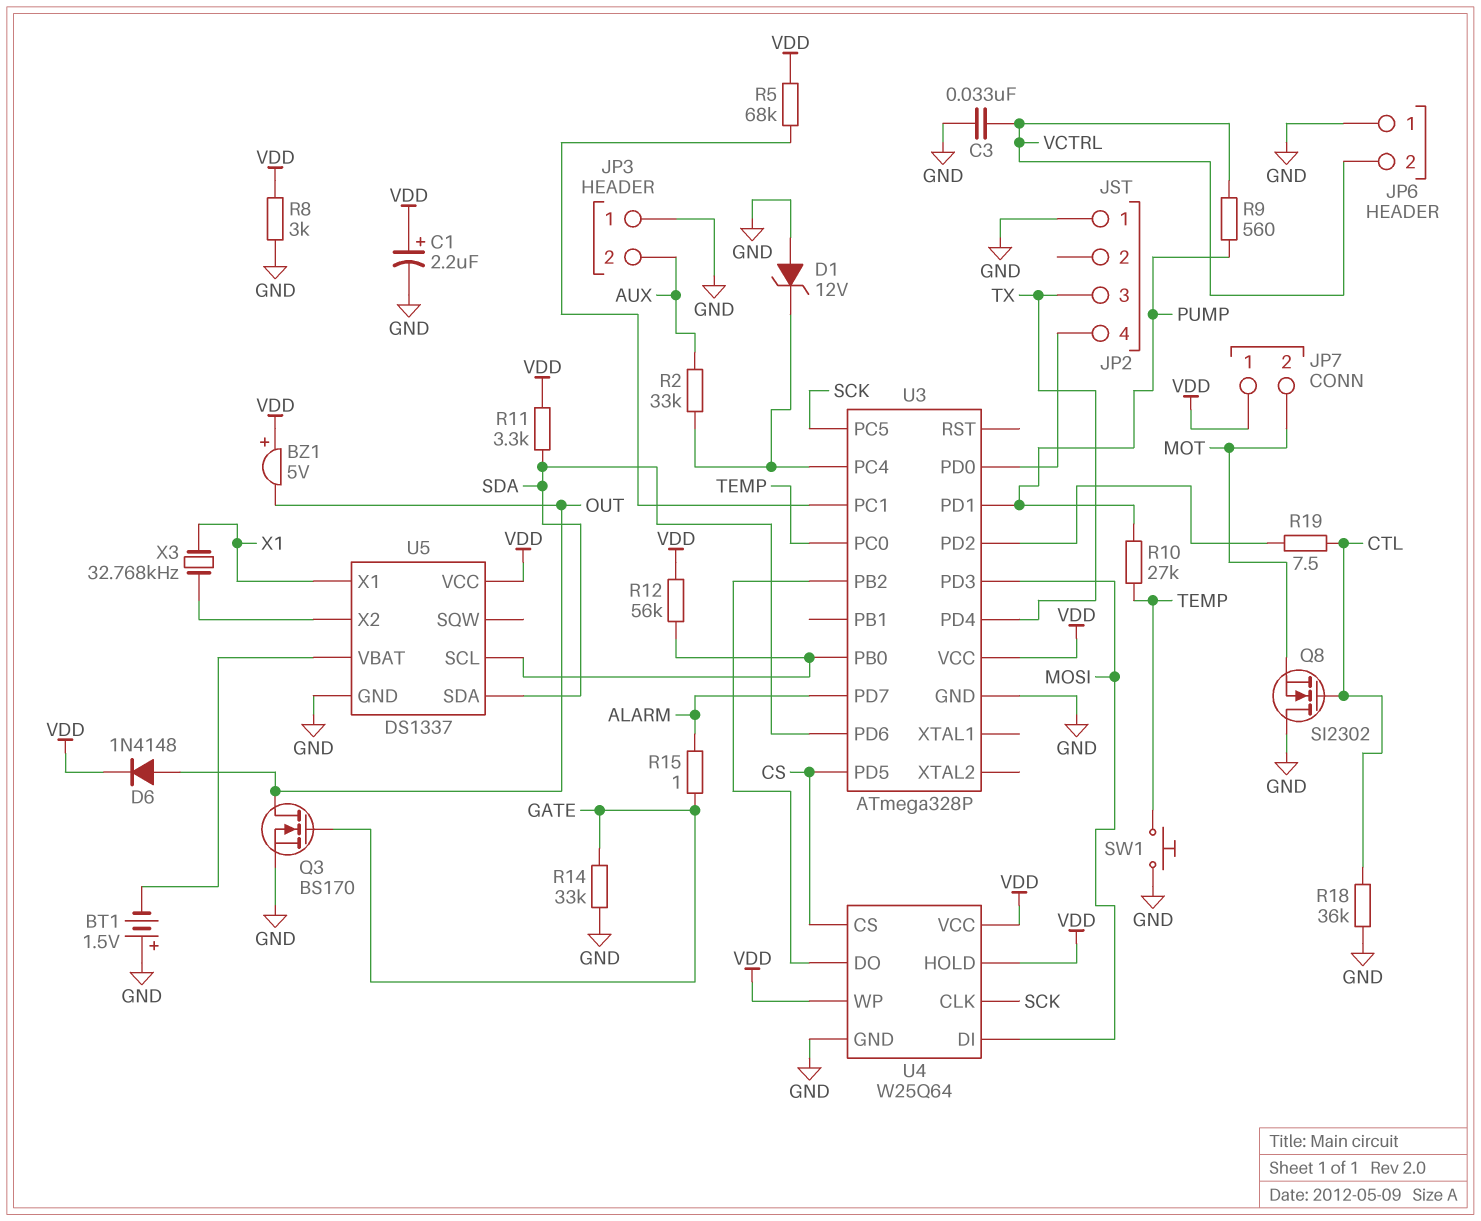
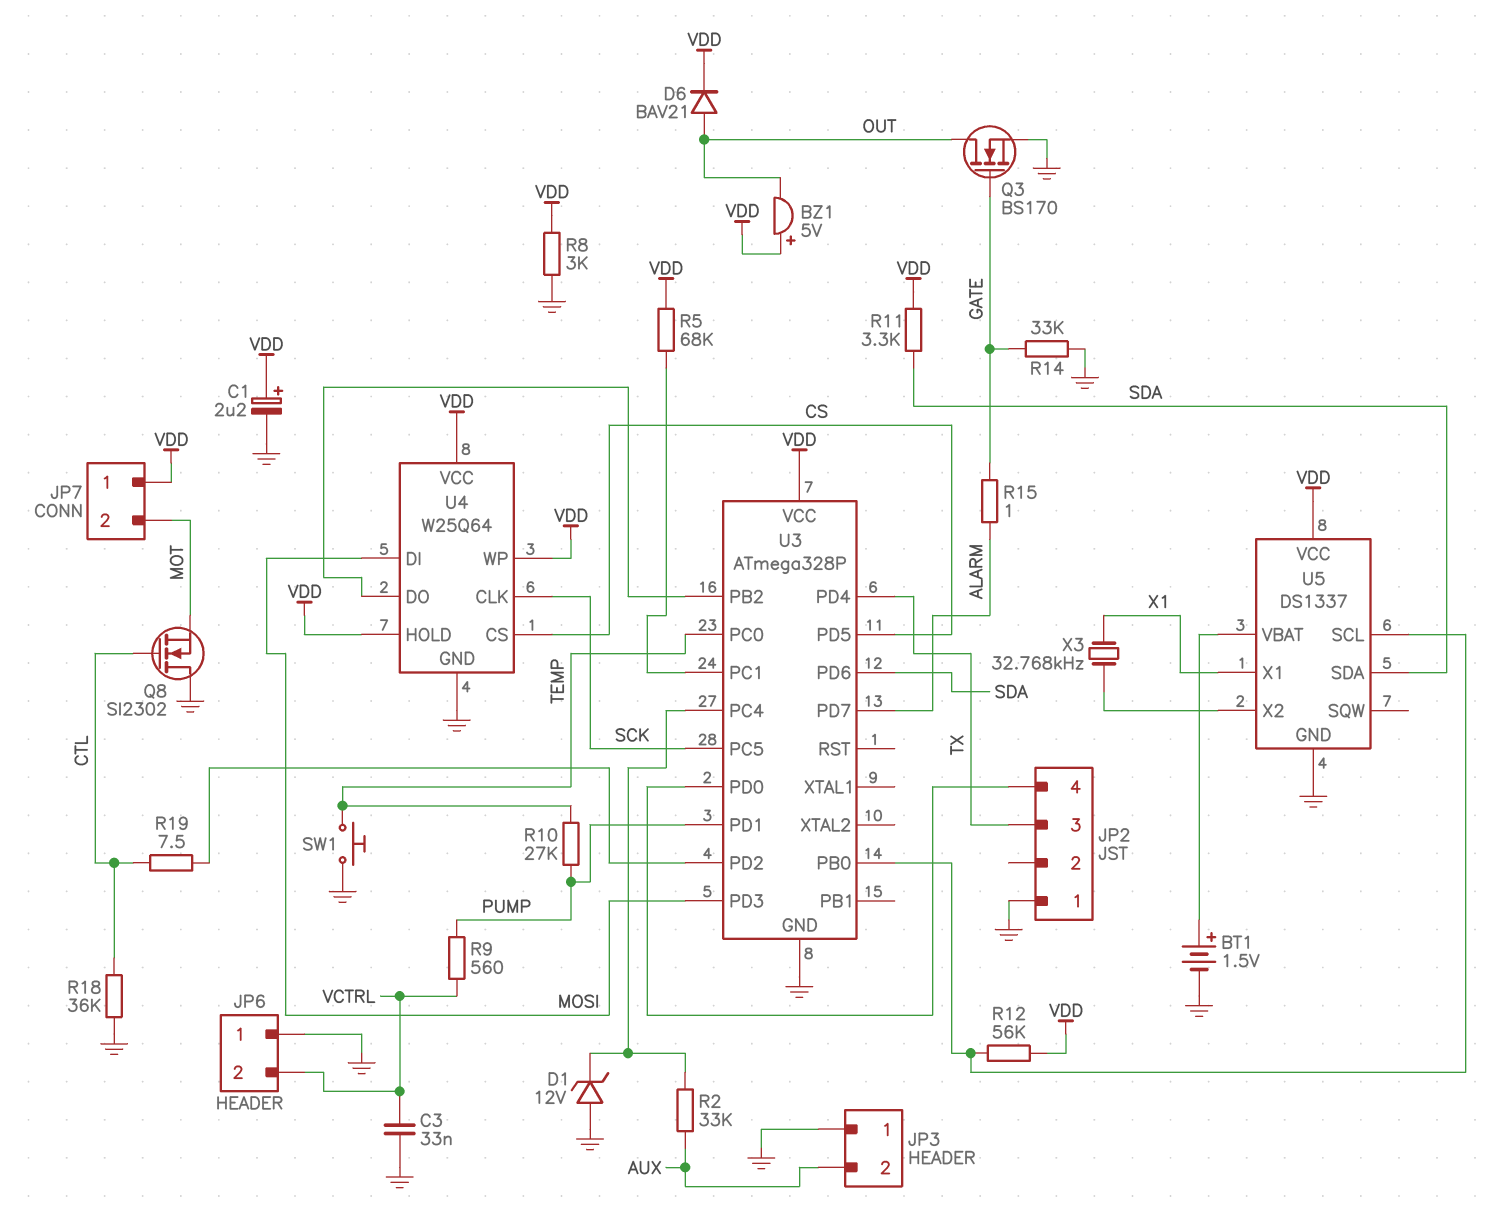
BT1: 1.5V (plus GND, minus U5/VBAT) -> 1.5V (plus U5/VBAT, minus GND)
D6: diode 1N4148 (A OUT, K VDD) -> diode BAV21 (A OUT, K VDD)

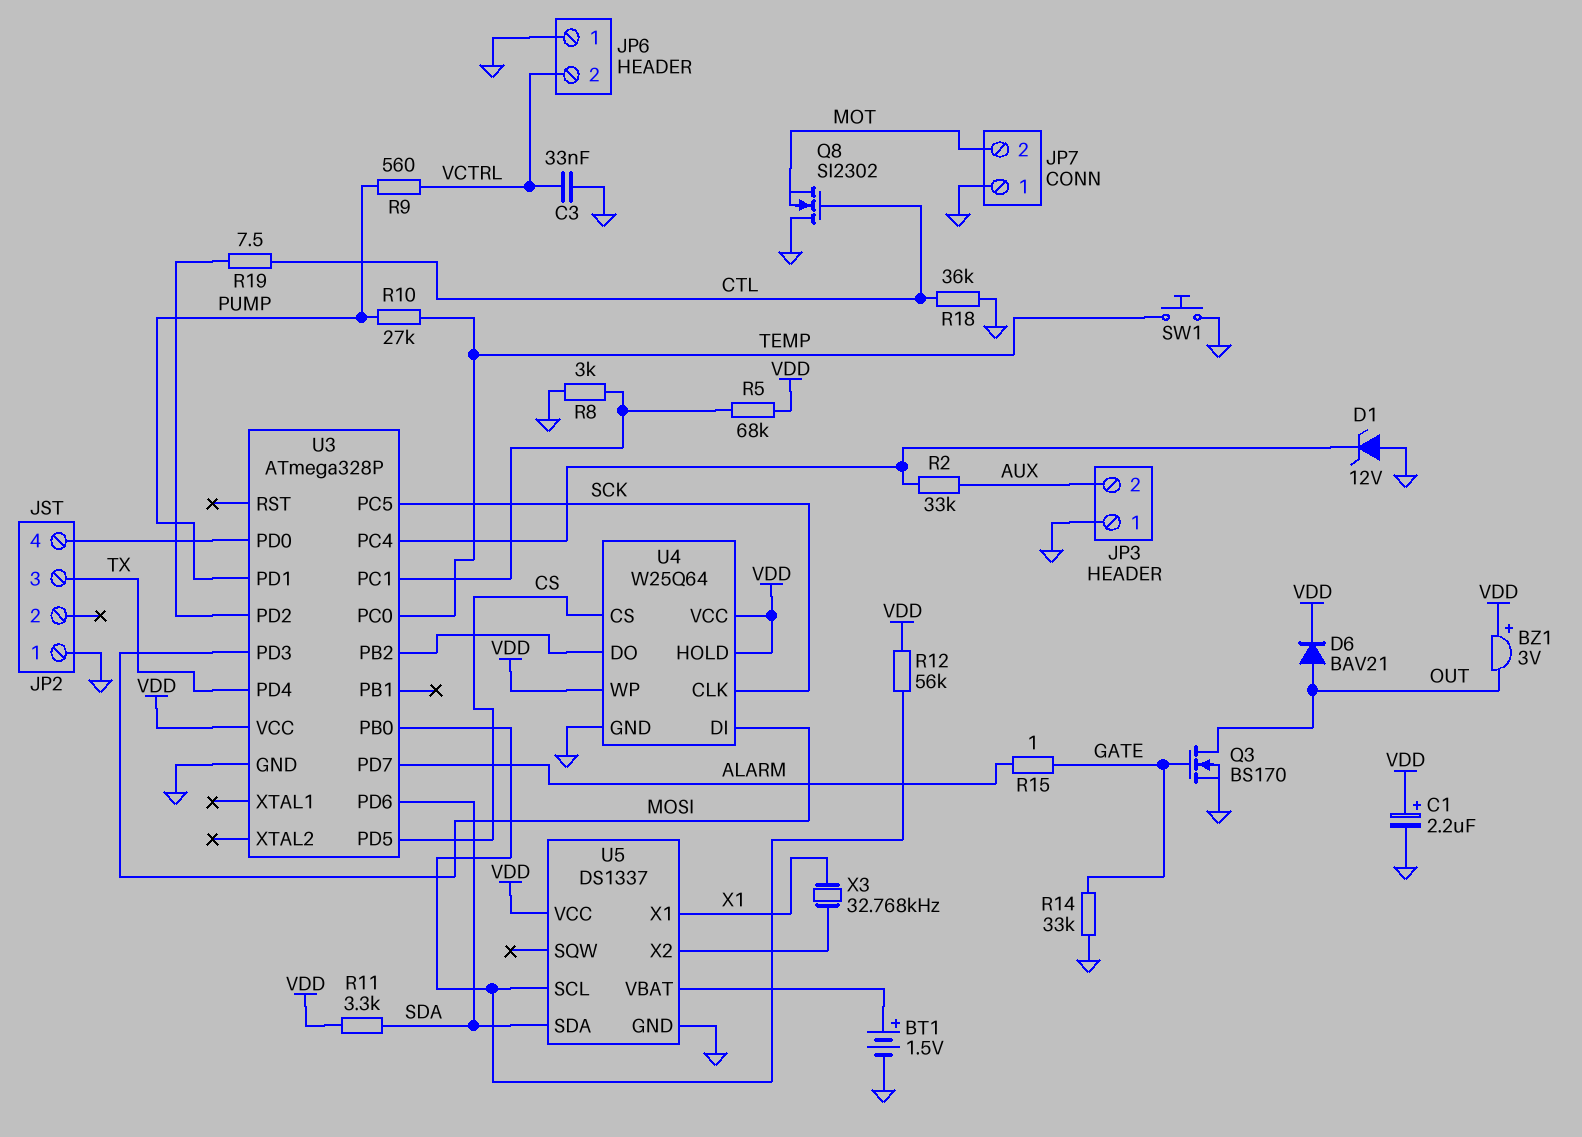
BZ1: buzzer 5V (plus VDD, minus OUT) -> buzzer 3V (plus VDD, minus OUT)
JP7 pin 1: VDD -> GND
R8: 3k (GND, VDD) -> 3k (GND, U3/PC1)

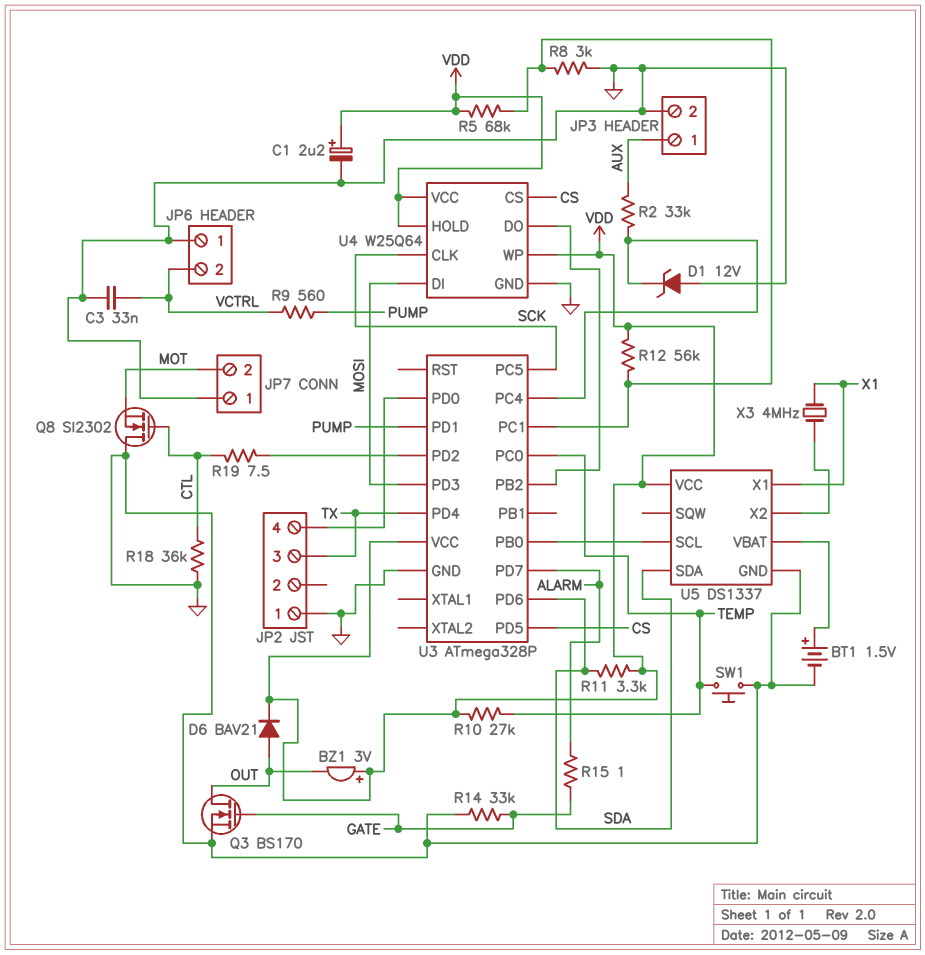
JP3 pin 1: GND -> AUX
JP3 pin 2: AUX -> GND
R10: 27k (PUMP, TEMP) -> 27k (TEMP, VDD)
R12: 56k (U3/PB0, VDD) -> 56k (U3/PC1, VDD)
X3: 32.768kHz (U5/X2, X1) -> 4MHz (U5/X2, X1)

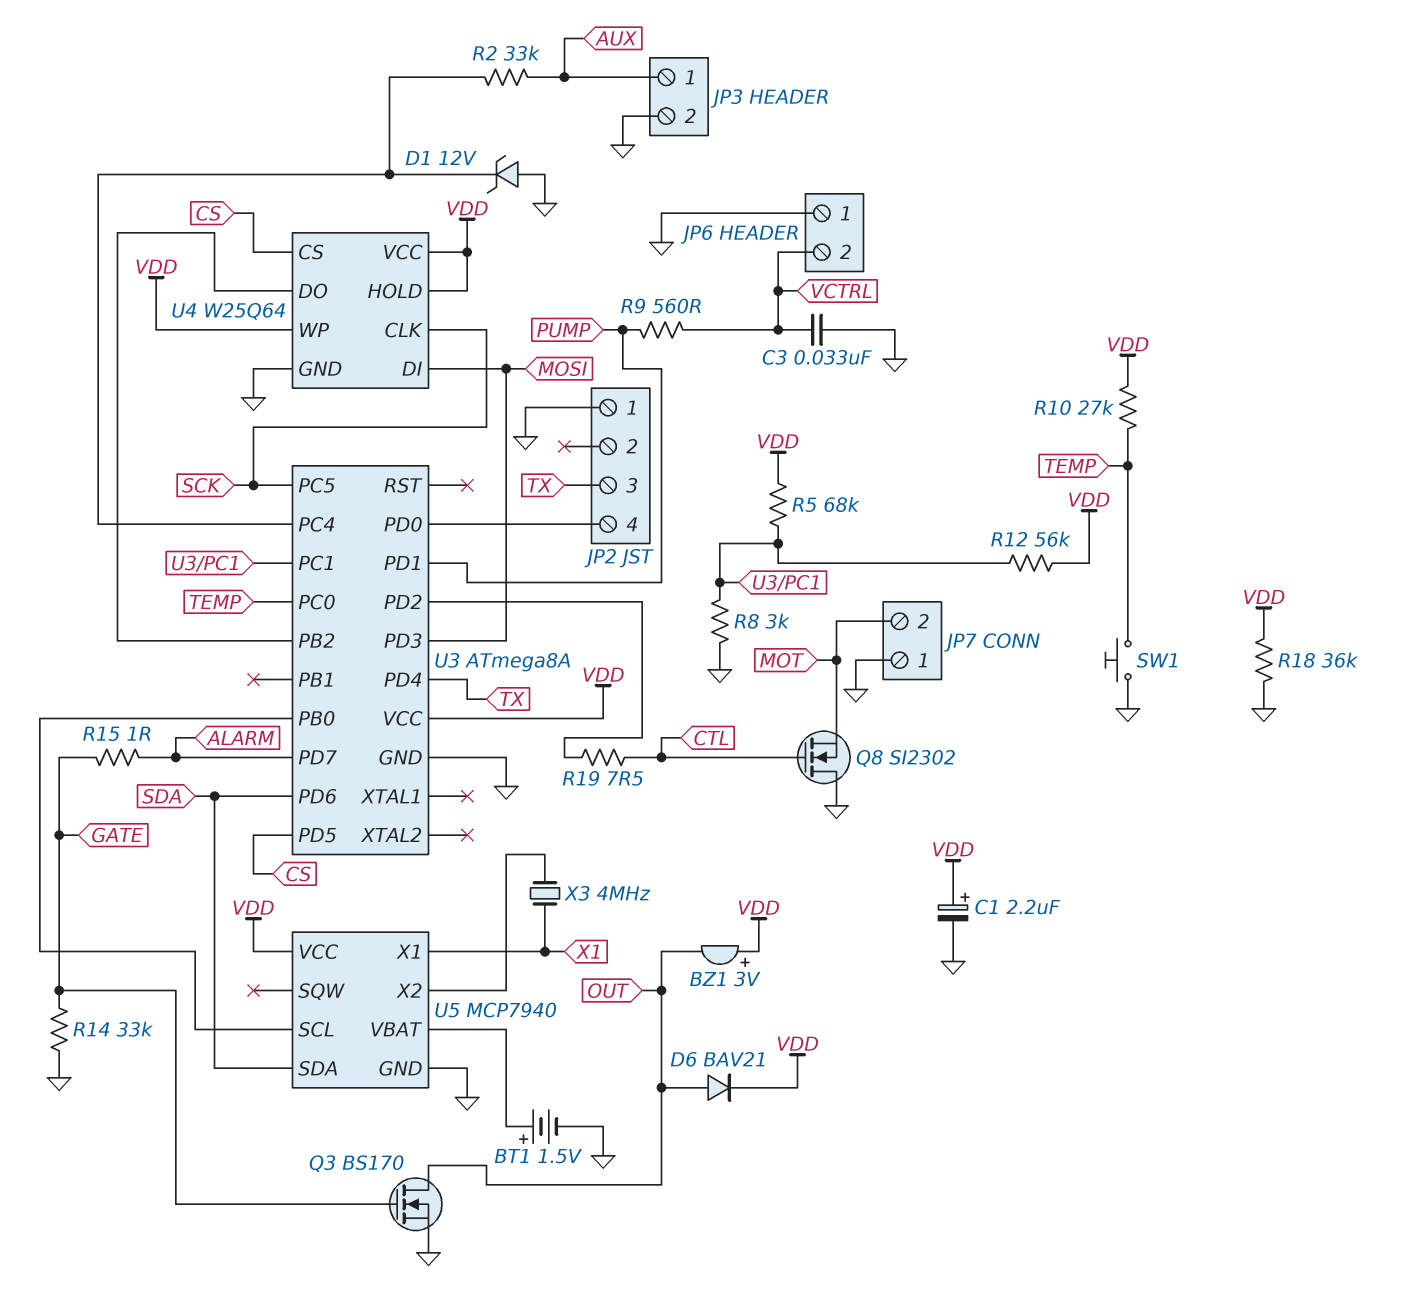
R11: 3.3k (SDA, VDD) -> none
R18: 36k (CTL, GND) -> 36k (GND, VDD)
U3: ATmega328P -> ATmega8A
U5: DS1337 -> MCP7940

